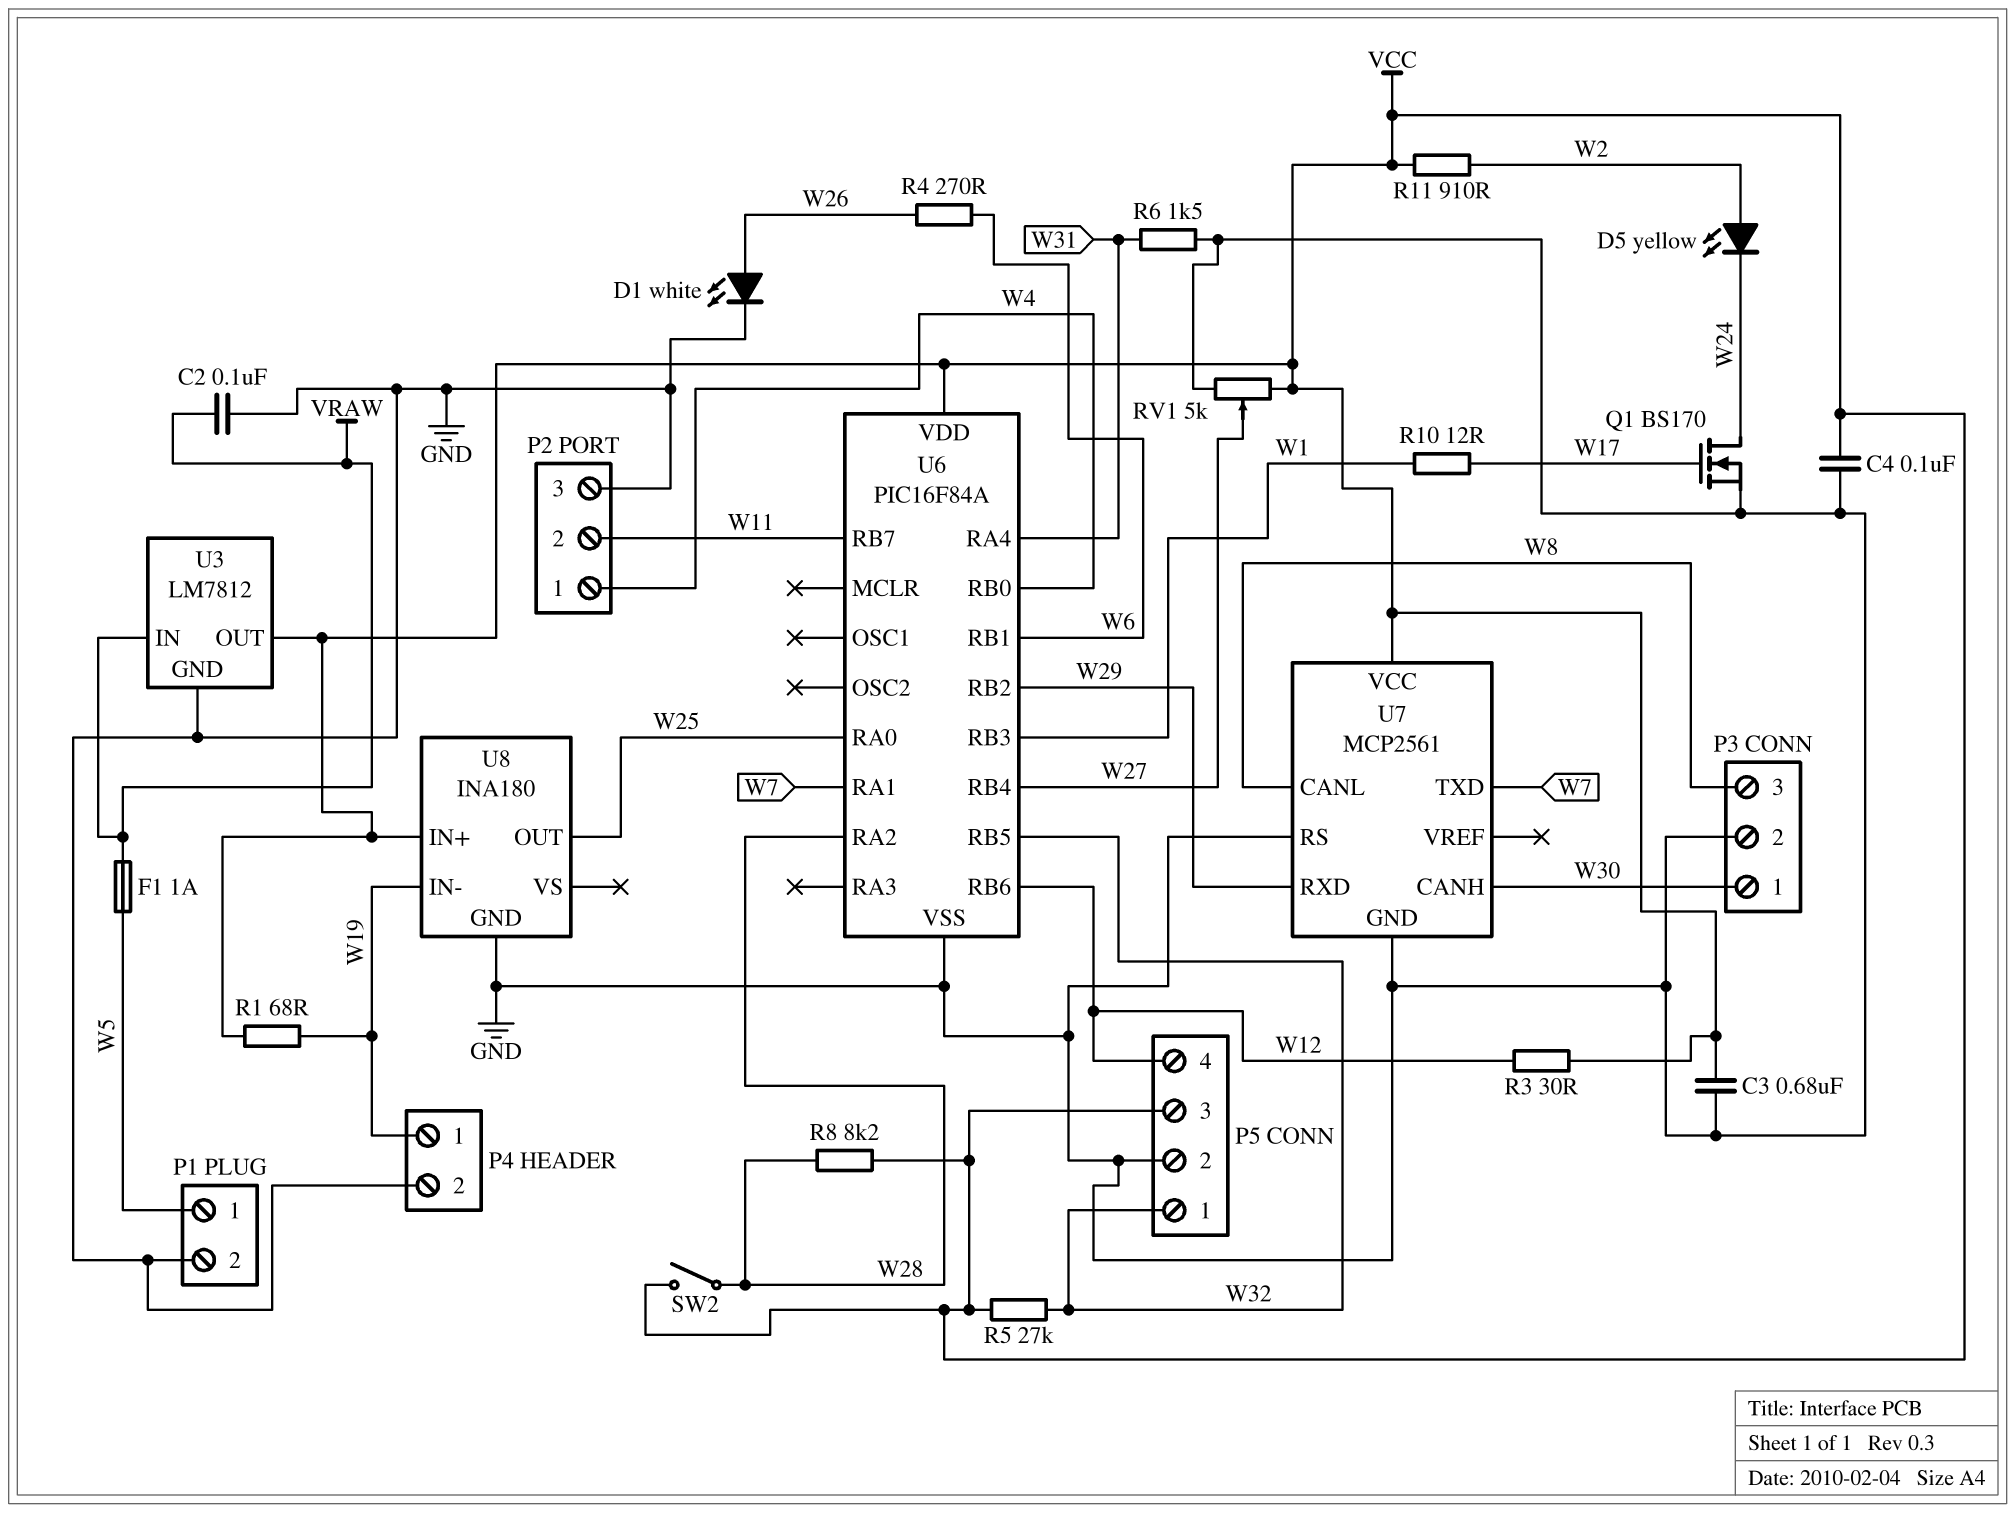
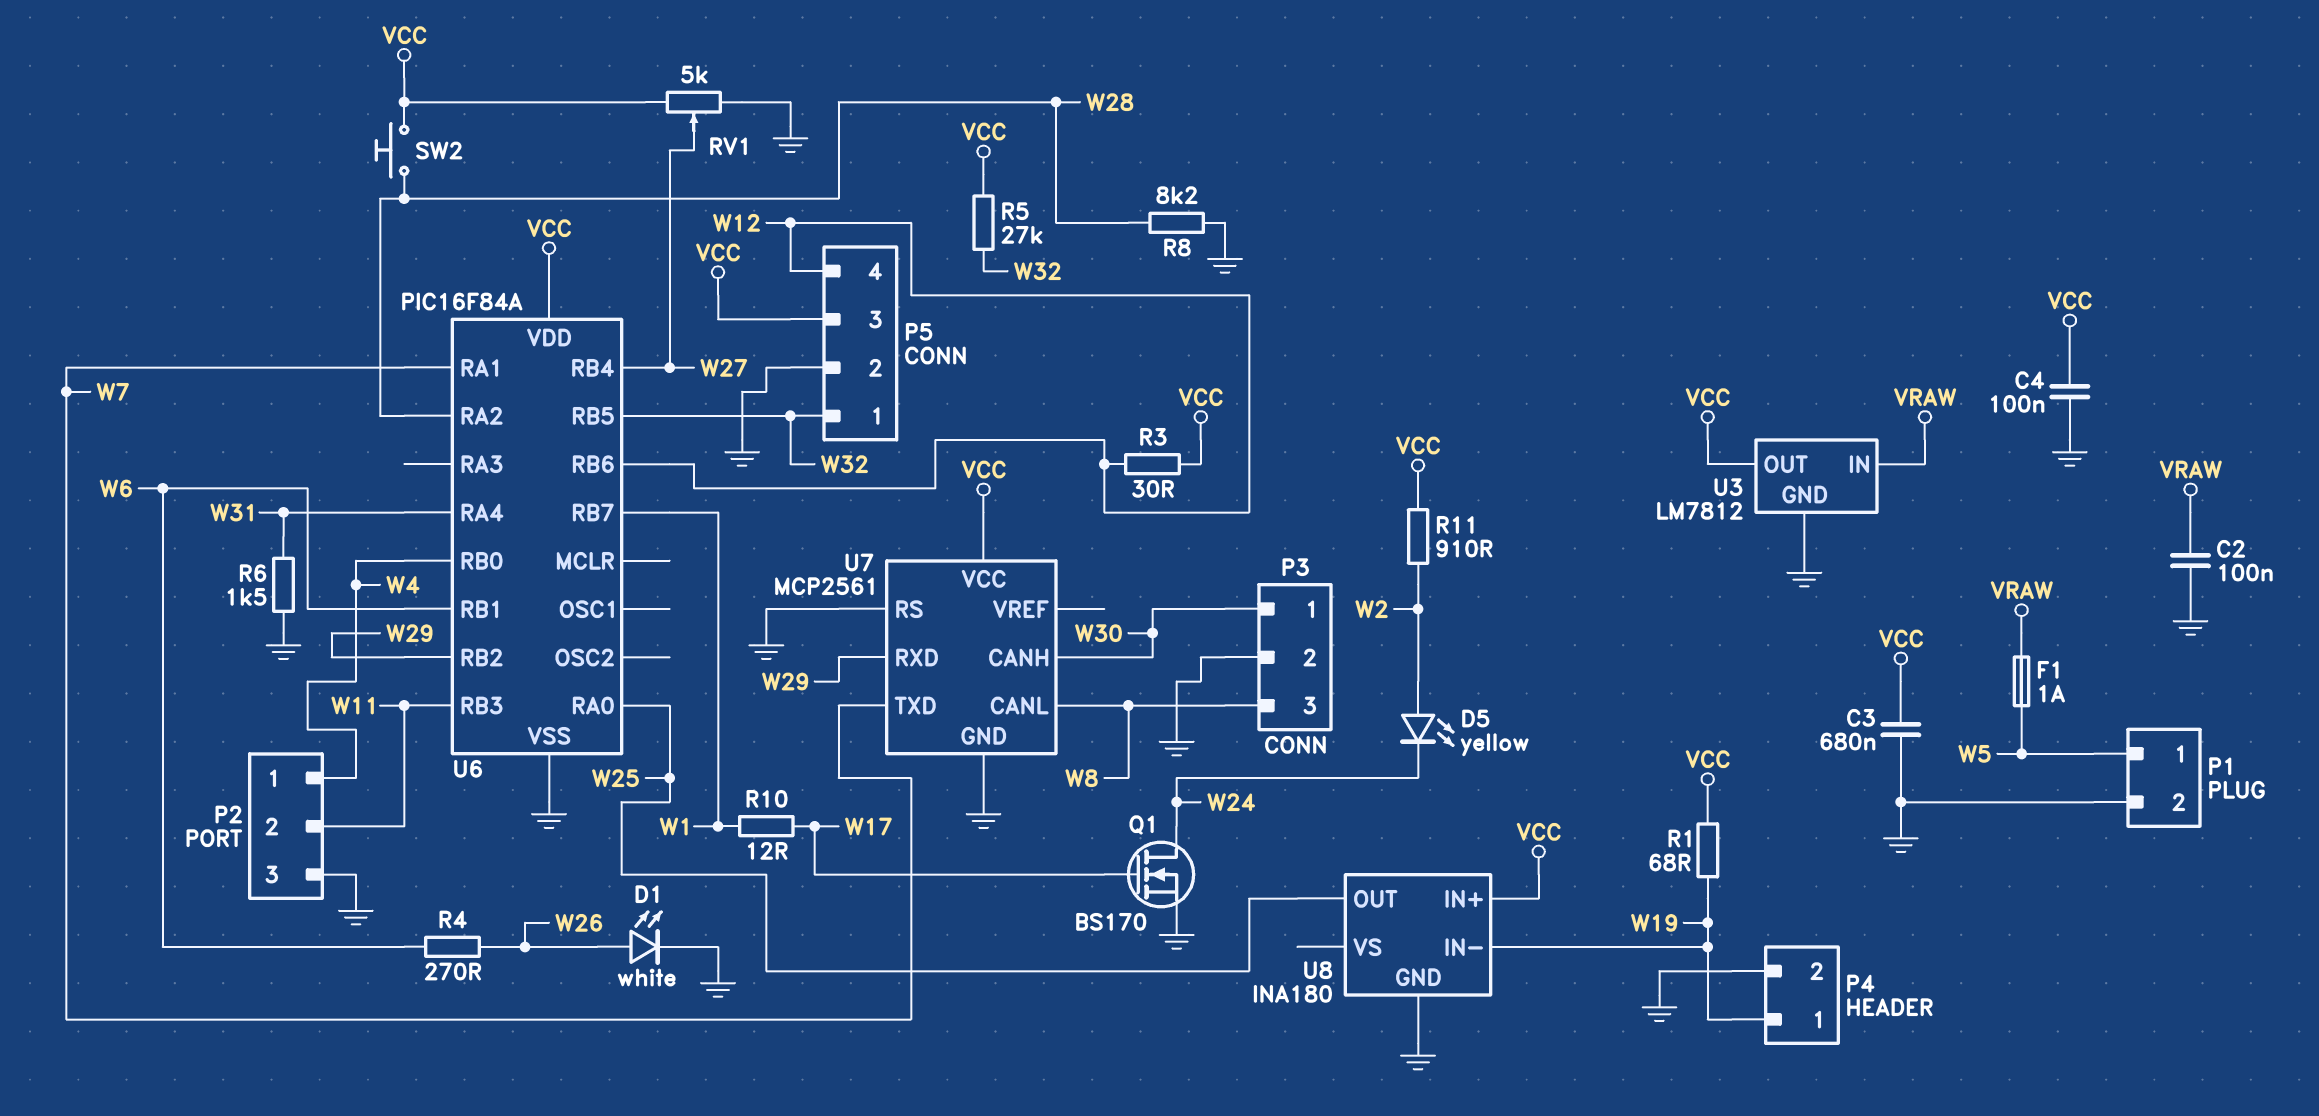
R8: 8.2k (VCC, W28) -> 8.2k (GND, W28)
SW2: switch (VCC, W28) -> button (VCC, W28)
U6 pin RB3: W1 -> W11
U6 pin RB7: W11 -> W1

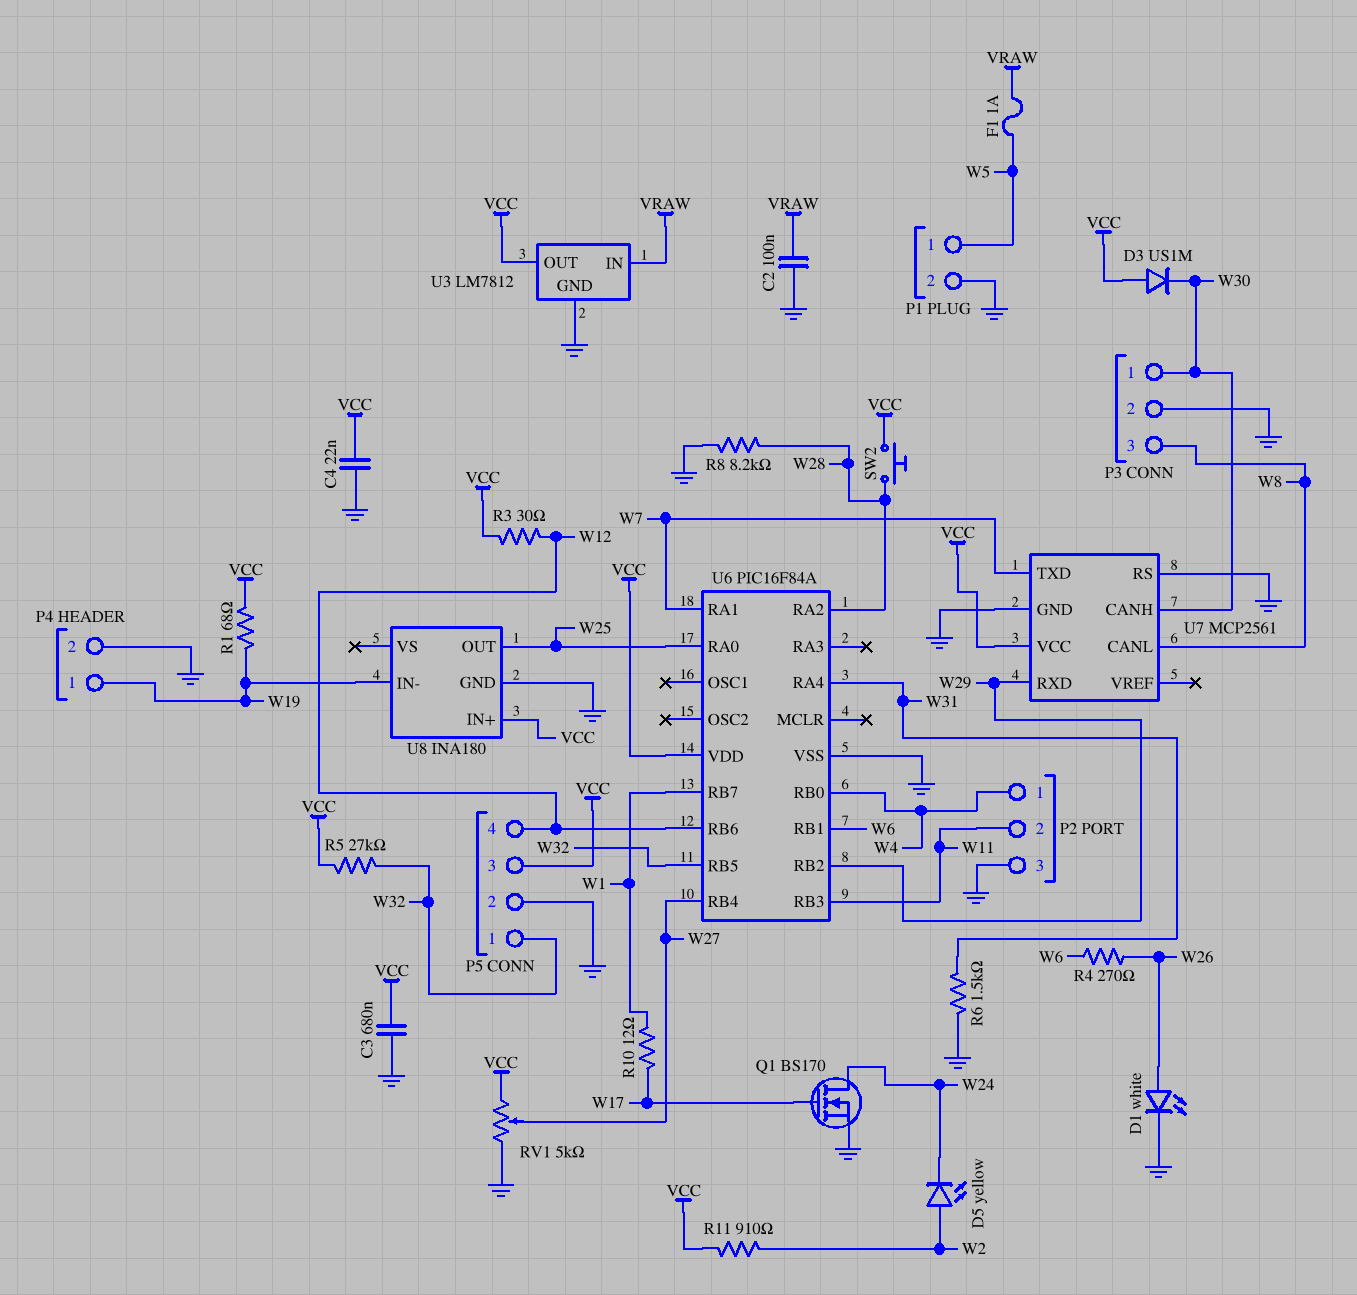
C4: 100nF (GND, VCC) -> 22nF (GND, VCC)
D3: none -> diode US1M (A VCC, K W30)

